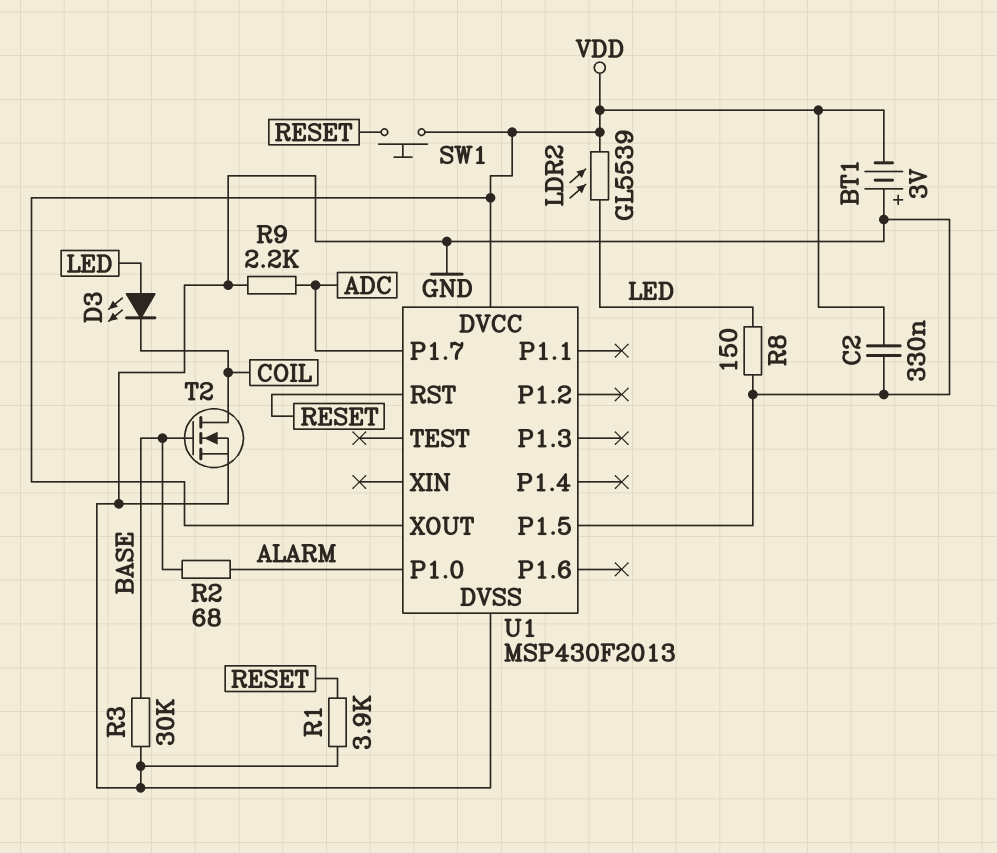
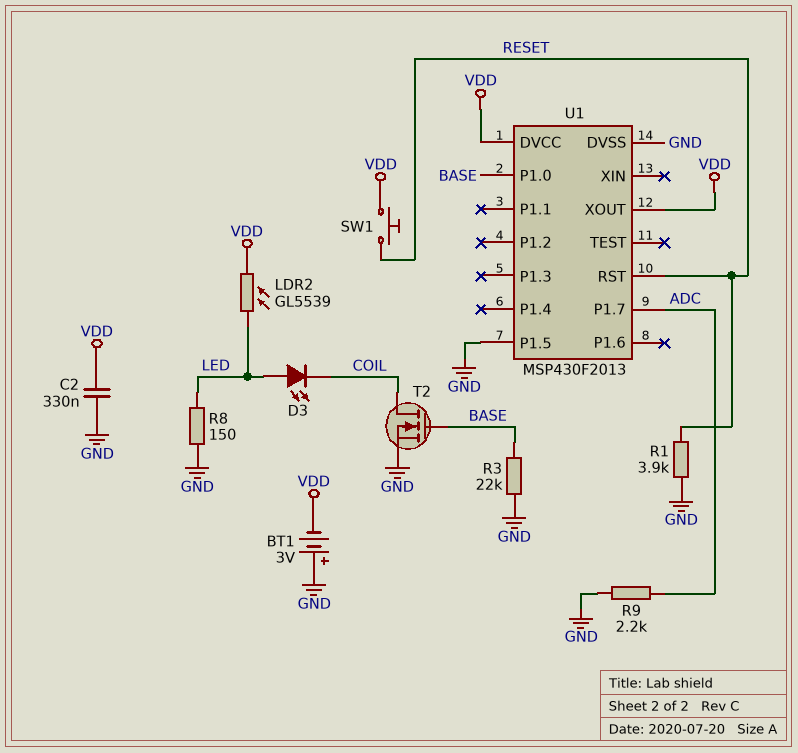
R2: 68 (ALARM, BASE) -> none
R3: 30k (BASE, GND) -> 22k (BASE, GND)
U1 pin P1.0: ALARM -> BASE

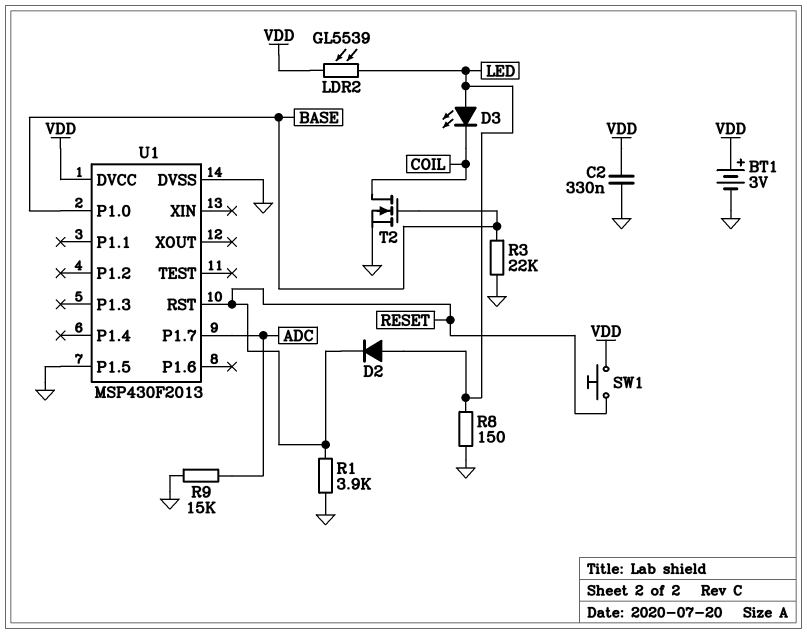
BT1: 3V (plus GND, minus VDD) -> 3V (plus VDD, minus GND)
D2: none -> diode (A LED, K RESET)
R9: 2.2k (ADC, GND) -> 15k (ADC, GND)
U1 pin XOUT: VDD -> none

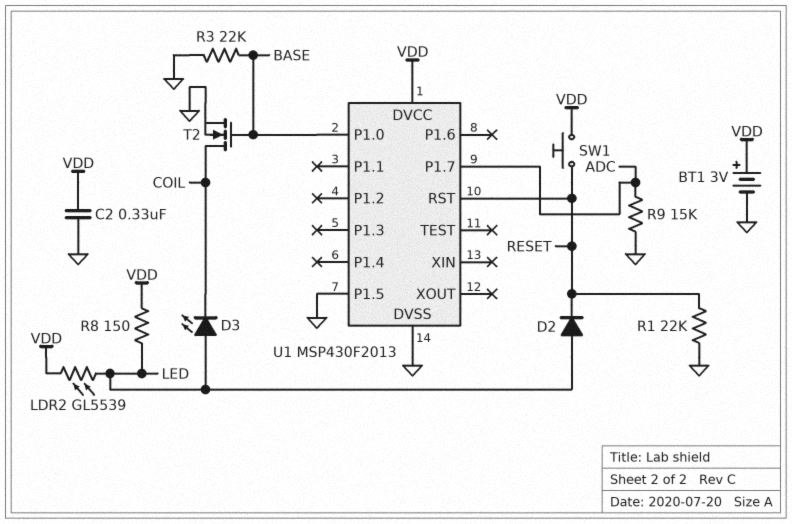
R1: 3.9k (GND, RESET) -> 22k (GND, RESET)
R8: 150 (GND, LED) -> 150 (LED, VDD)

